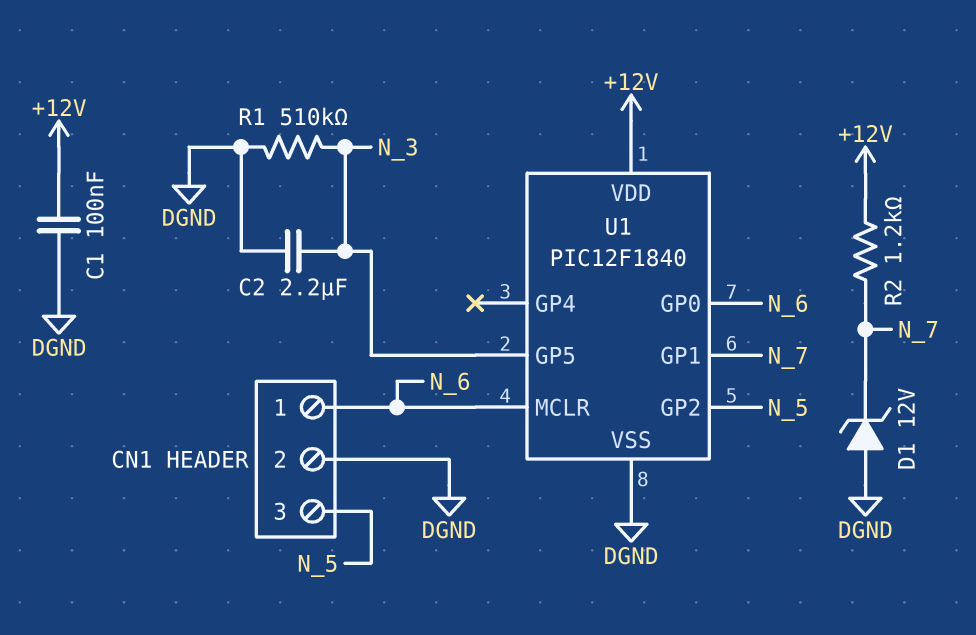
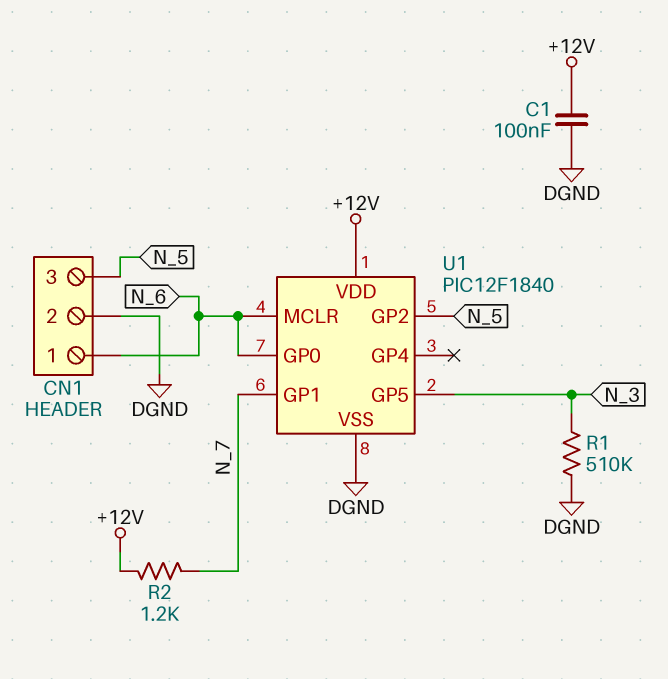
C2: 2.2uF (DGND, N_3) -> none
D1: zener 12V (A DGND, K N_7) -> none

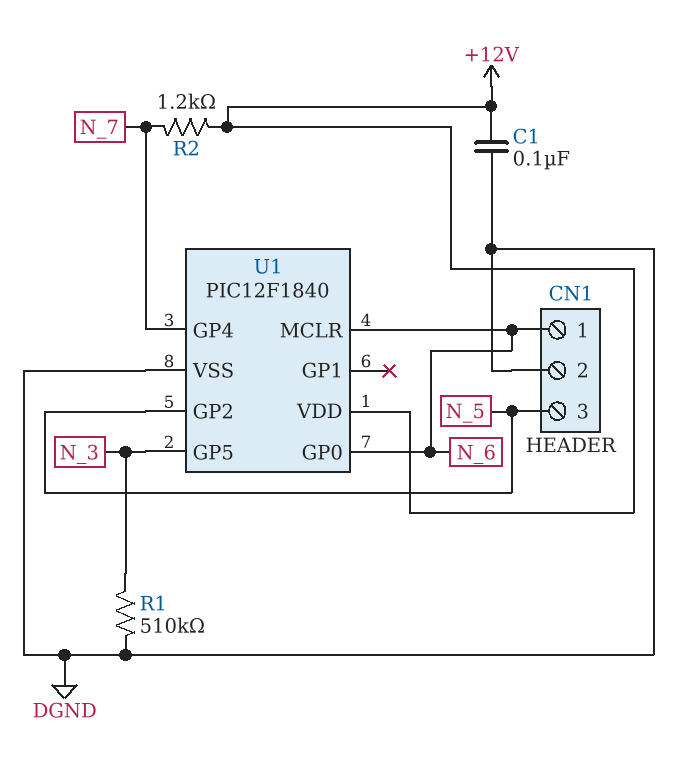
U1 pin GP1: N_7 -> none
U1 pin GP4: none -> N_7

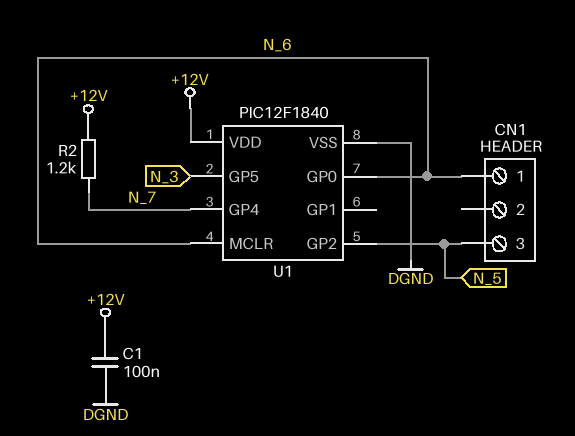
CN1 pin 2: DGND -> none
R1: 510k (DGND, N_3) -> none

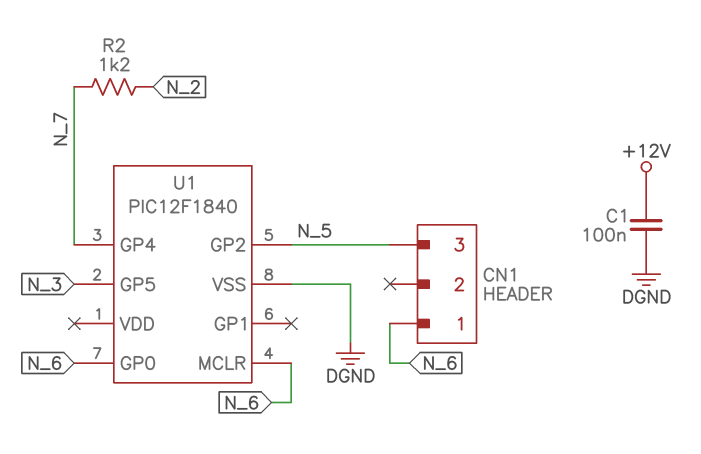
R2: 1.2k (+12V, N_7) -> 1.2k (N_2, N_7)
U1 pin VDD: +12V -> none

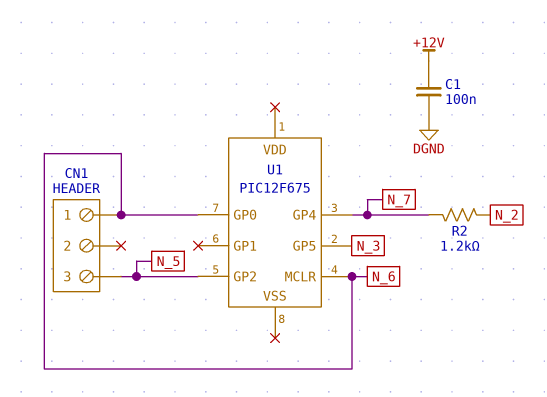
U1: PIC12F1840 -> PIC12F675
U1 pin VSS: DGND -> none

